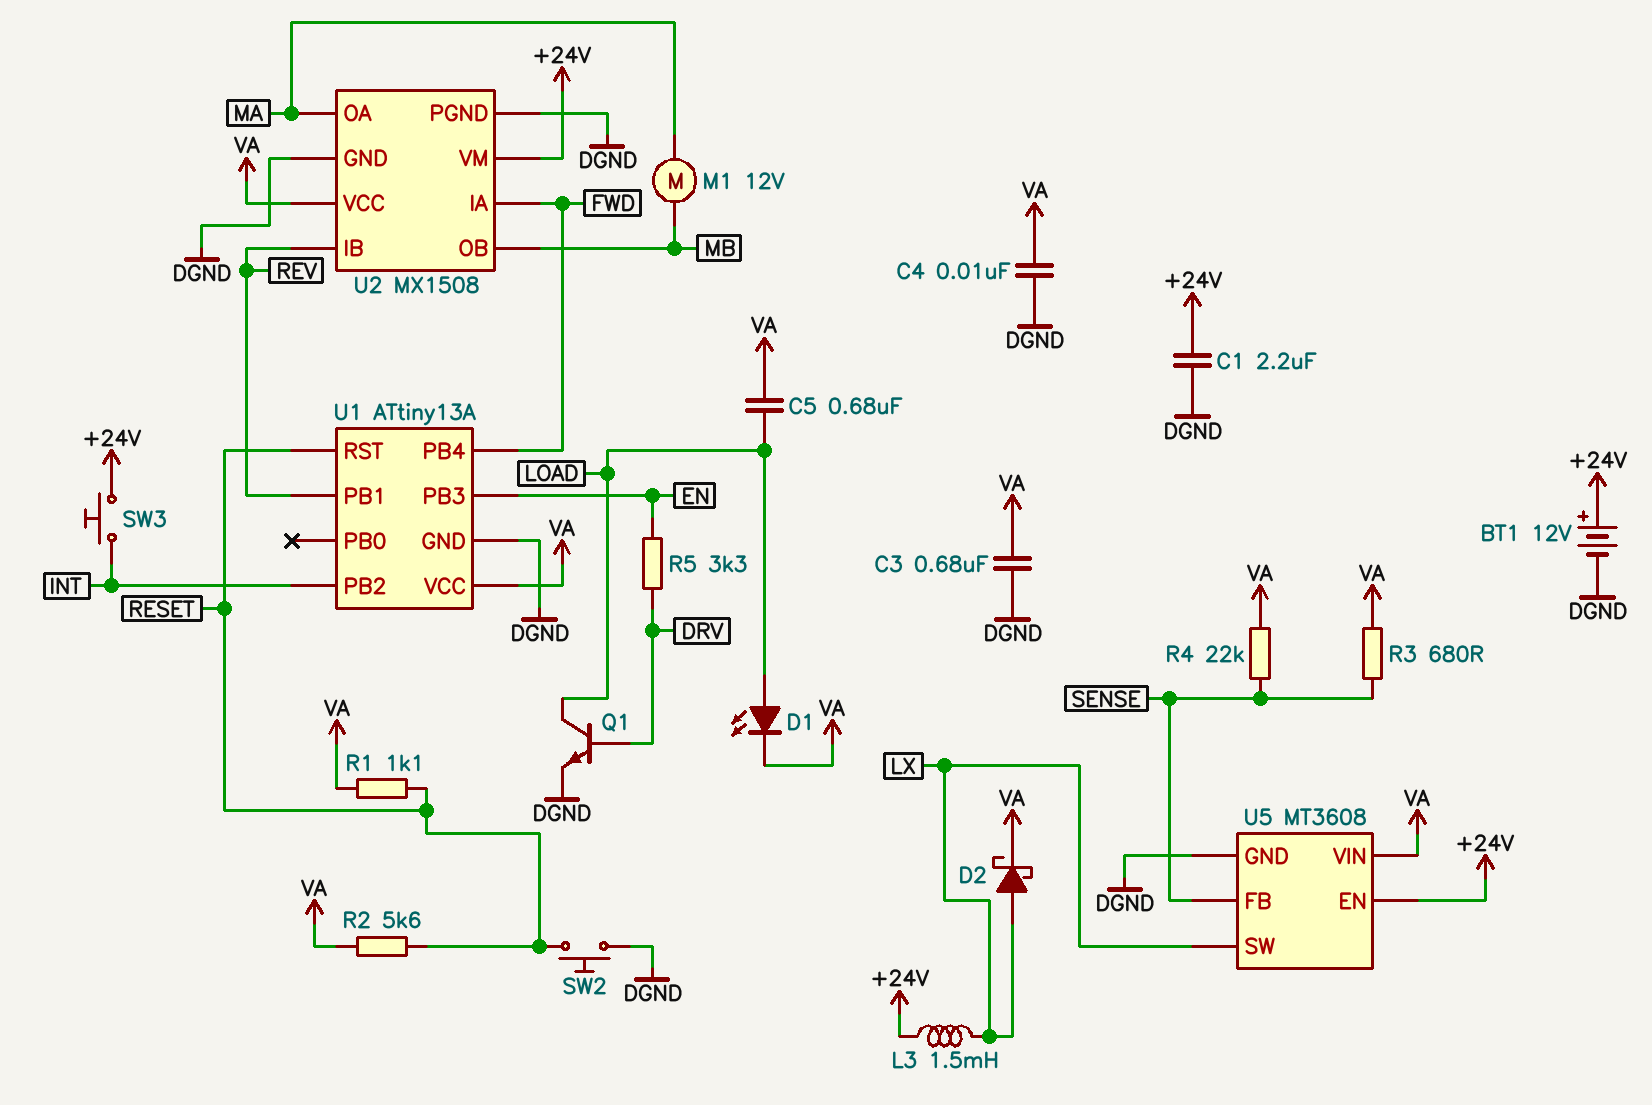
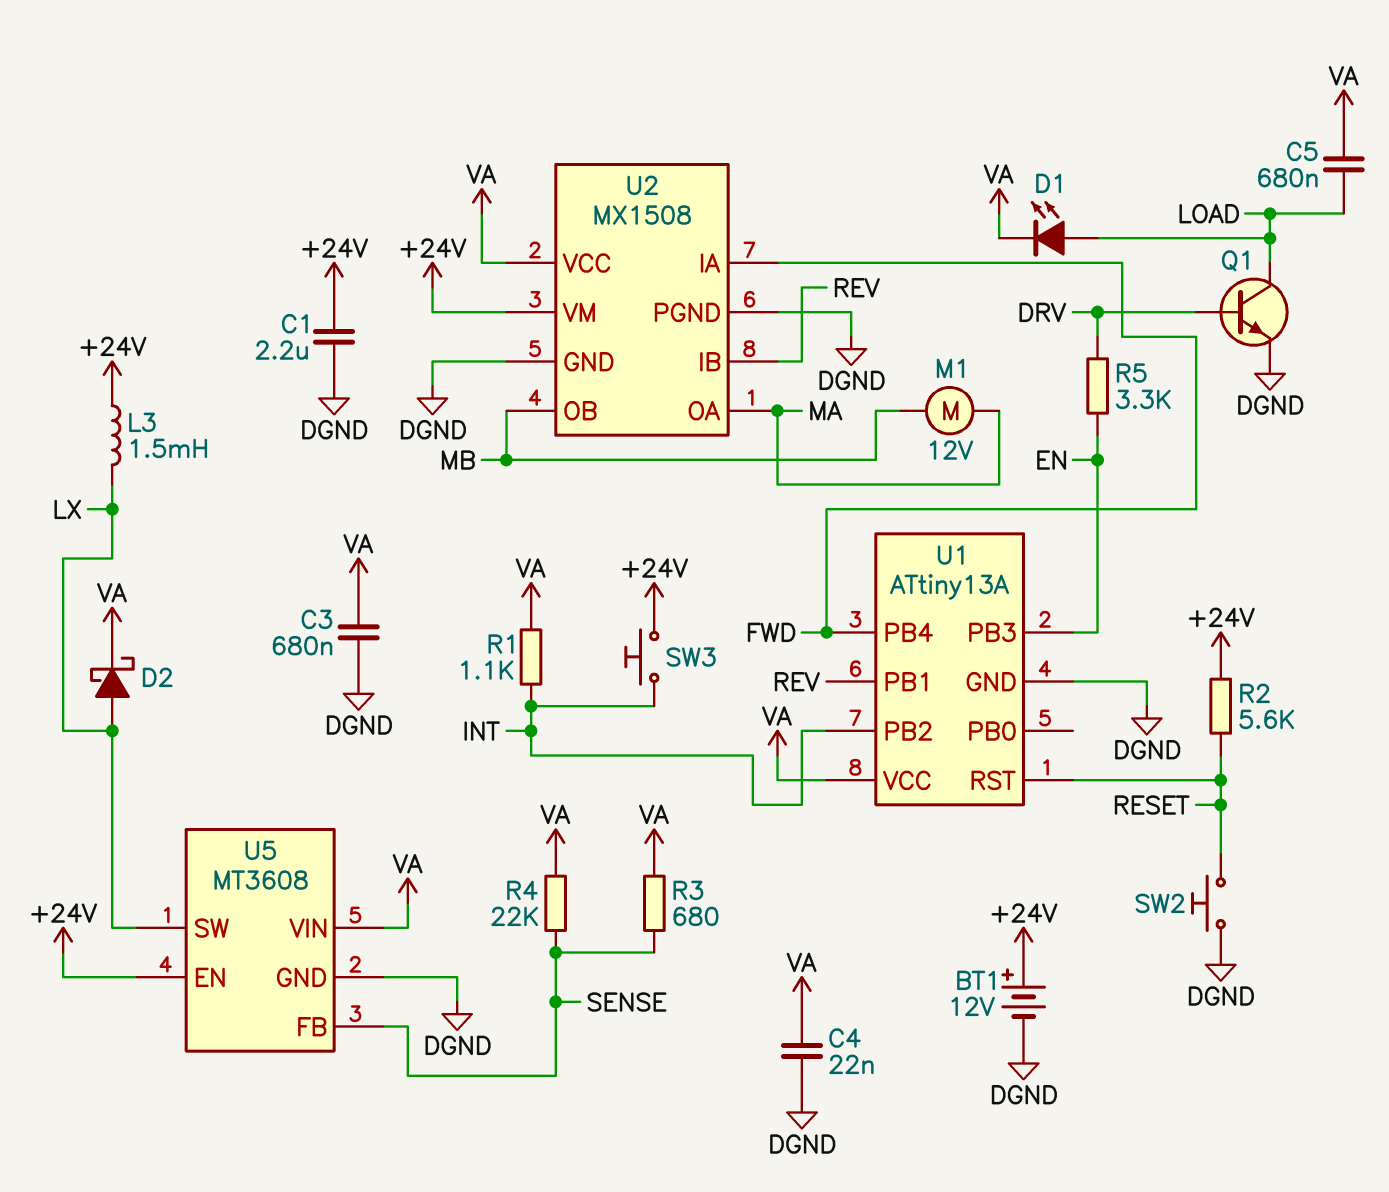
C4: 10nF (DGND, VA) -> 22nF (DGND, VA)
R1: 1.1k (RESET, VA) -> 1.1k (INT, VA)
R2: 5.6k (RESET, VA) -> 5.6k (+24V, RESET)

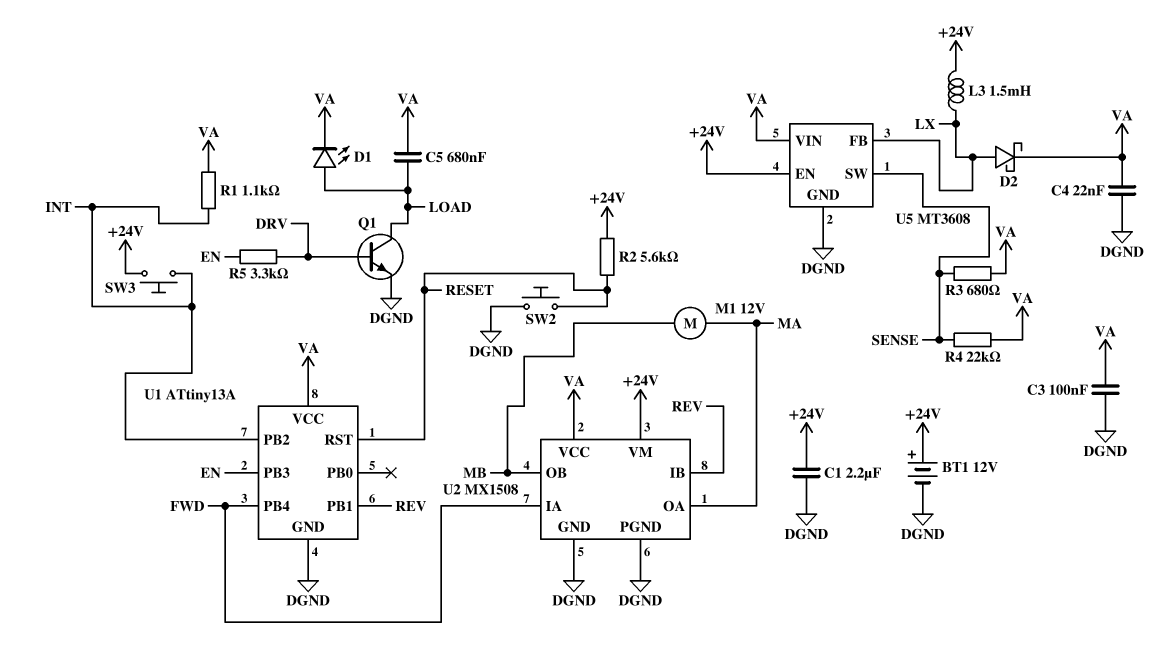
C3: 680nF (DGND, VA) -> 100nF (DGND, VA)
U5 pin FB: SENSE -> LX
U5 pin SW: LX -> SENSE

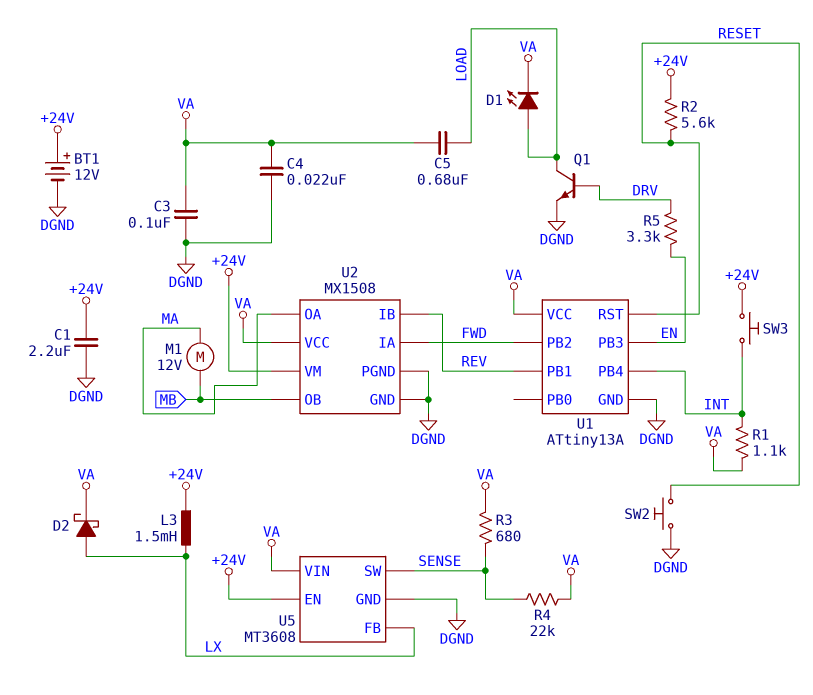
U1 pin PB2: INT -> FWD
U1 pin PB4: FWD -> INT

